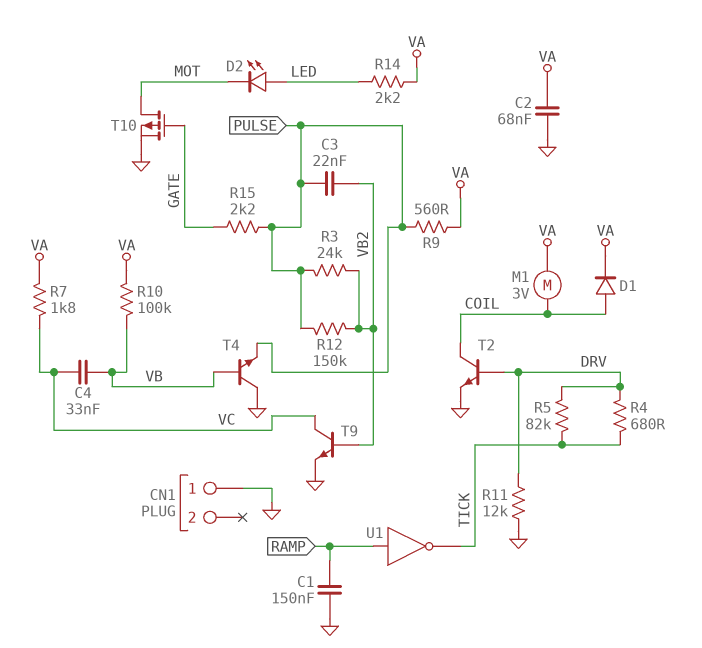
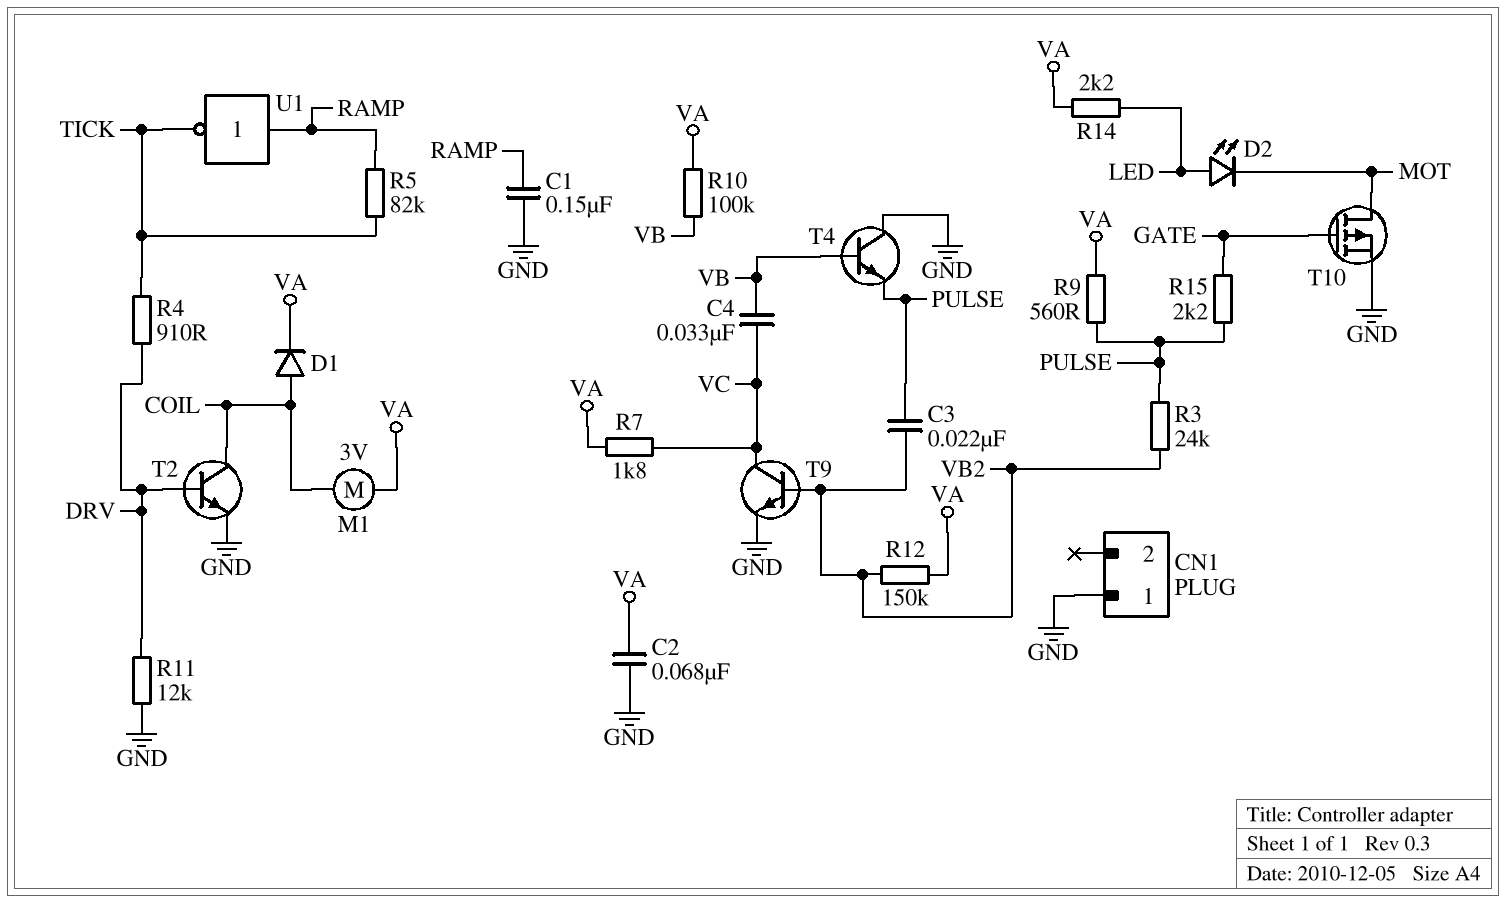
R4: 680 (DRV, TICK) -> 910 (DRV, TICK)
R5: 82k (DRV, TICK) -> 82k (RAMP, TICK)
R12: 150k (PULSE, VB2) -> 150k (VA, VB2)

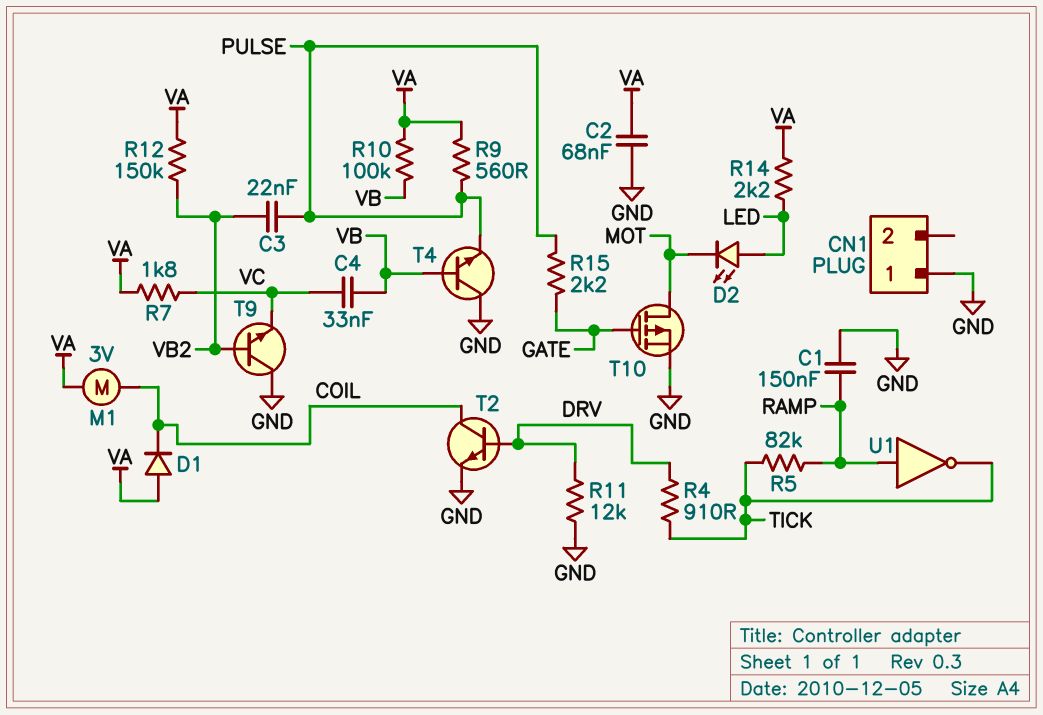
D1: diode (A COIL, K VA) -> diode (A VA, K COIL)
R3: 24k (PULSE, VB2) -> none
T9: NPN (B VB2, C VC, E GND) -> NPN (B VB2, C GND, E VC)

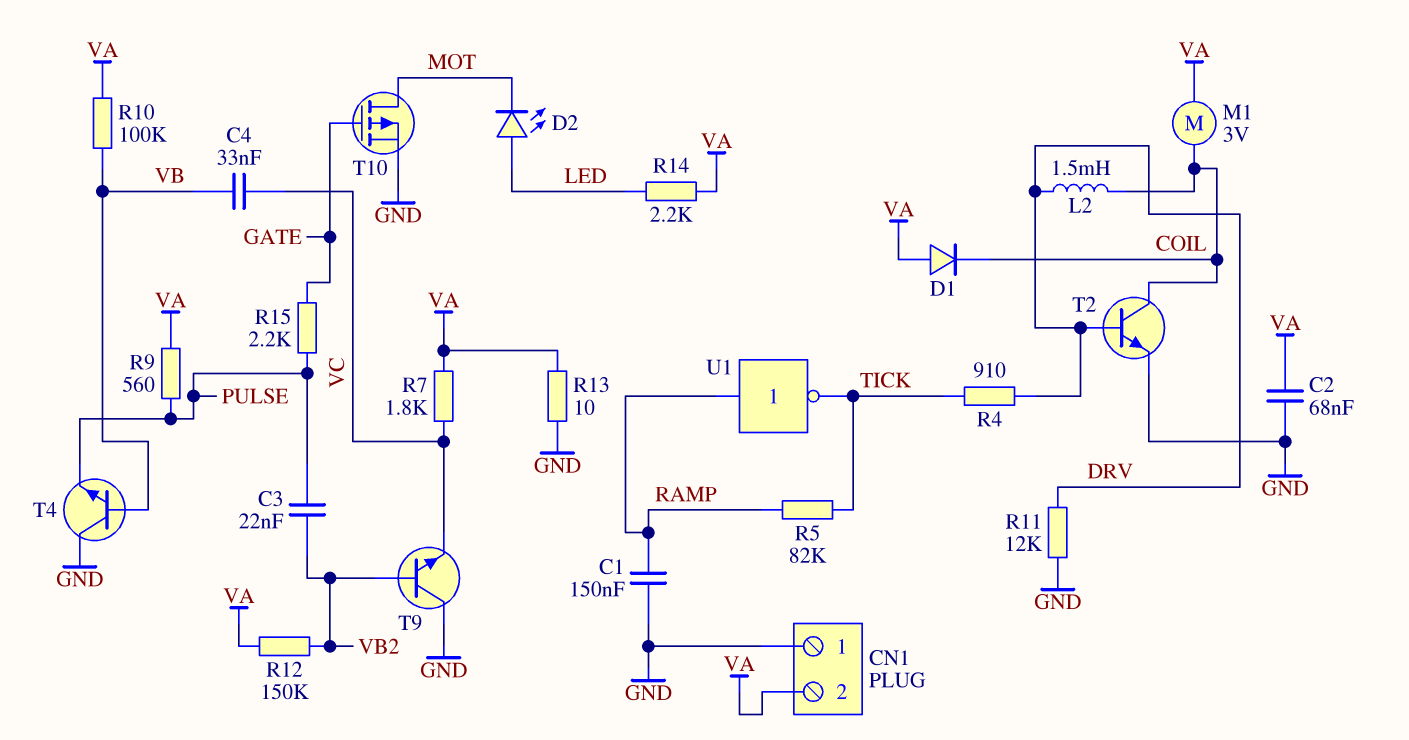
CN1 pin 2: none -> VA
L2: none -> 1.5mH (COIL, DRV)
R13: none -> 10 (GND, VA)

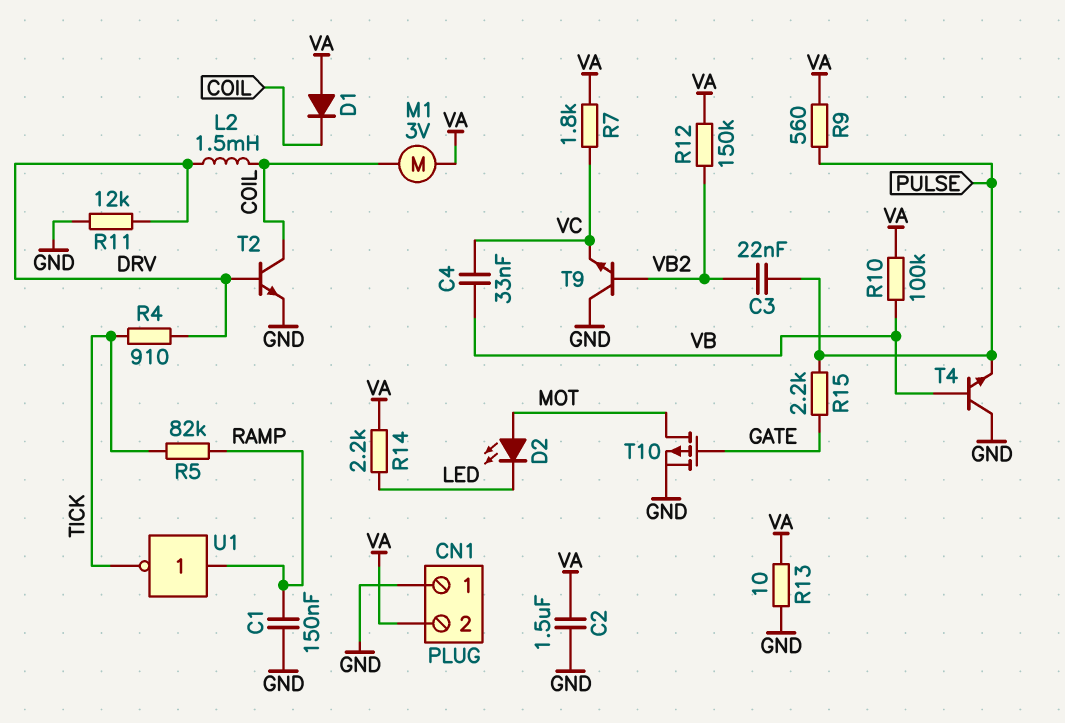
C2: 68nF (GND, VA) -> 1.5uF (GND, VA)
D2: LED (A LED, K MOT) -> LED (A MOT, K LED)

